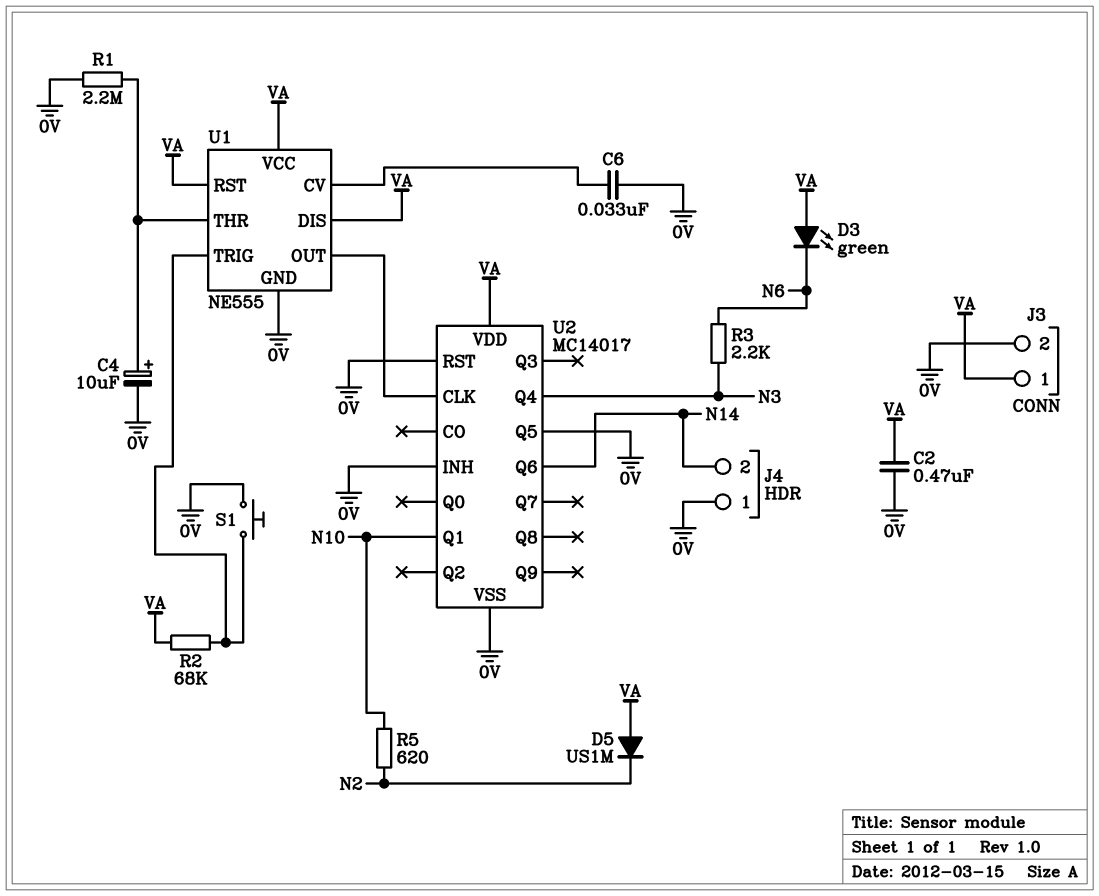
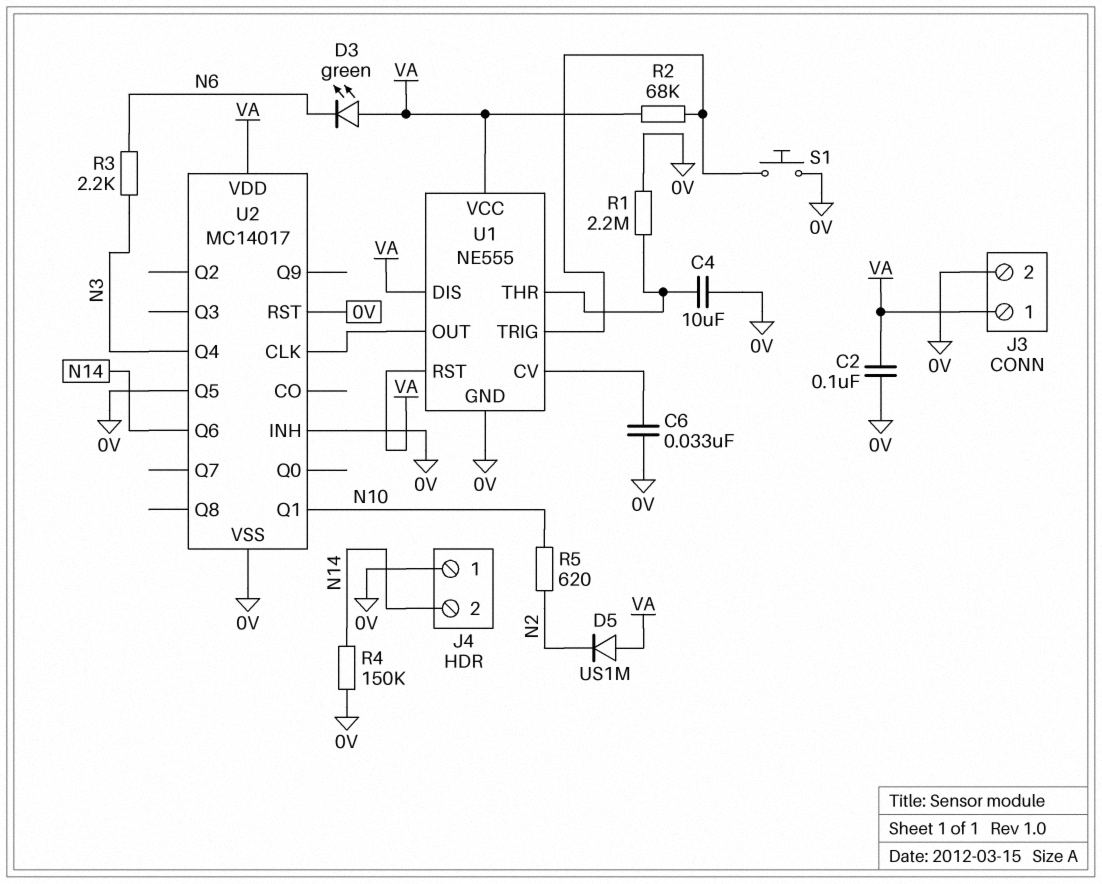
C2: 470nF (0V, VA) -> 100nF (0V, VA)
C4: 10uF (plus U1/THR, minus 0V) -> 10uF (0V, U1/THR)
R4: none -> 150k (0V, N14)

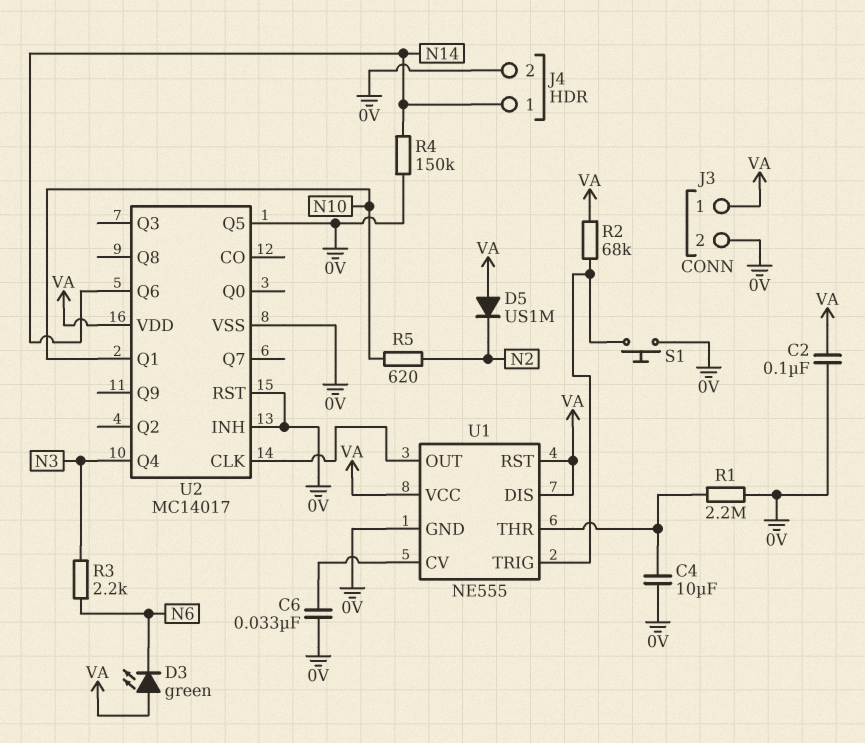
J4 pin 1: 0V -> N14
J4 pin 2: N14 -> 0V

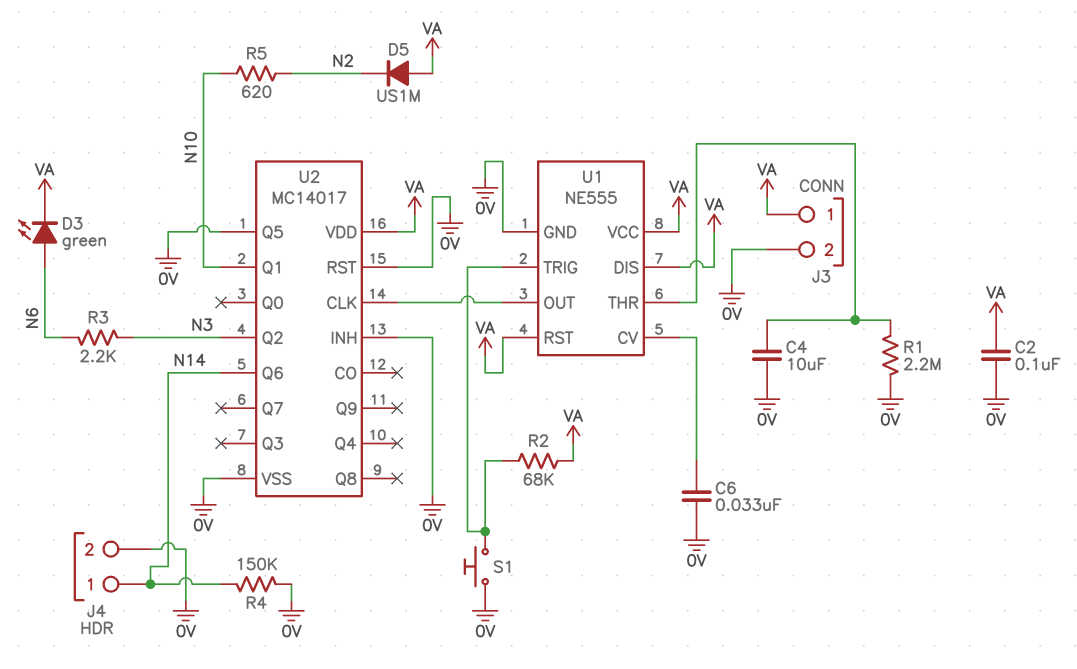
D3: LED green (A VA, K N6) -> LED green (A N6, K VA)
U2 pin Q2: none -> N3
U2 pin Q4: N3 -> none

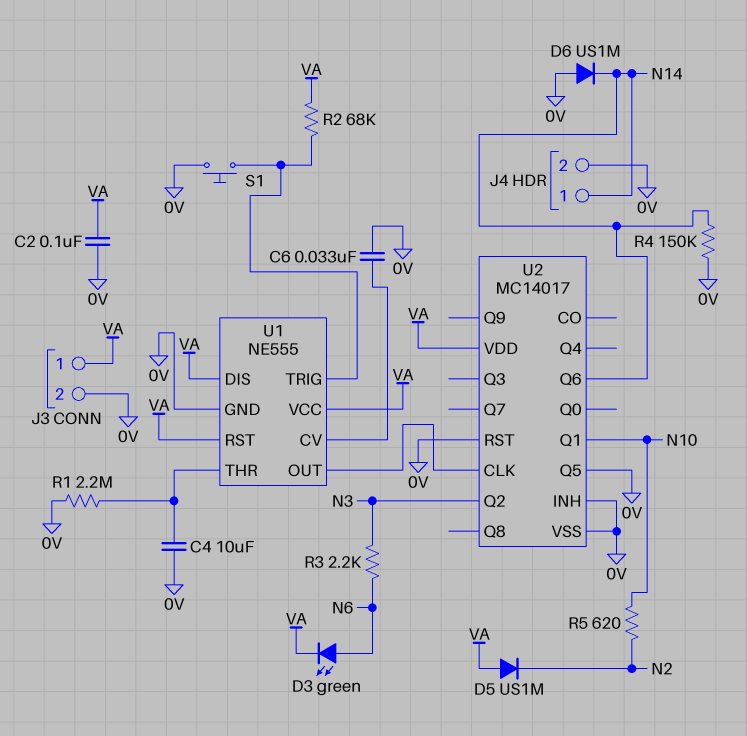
D6: none -> diode US1M (A 0V, K N14)

